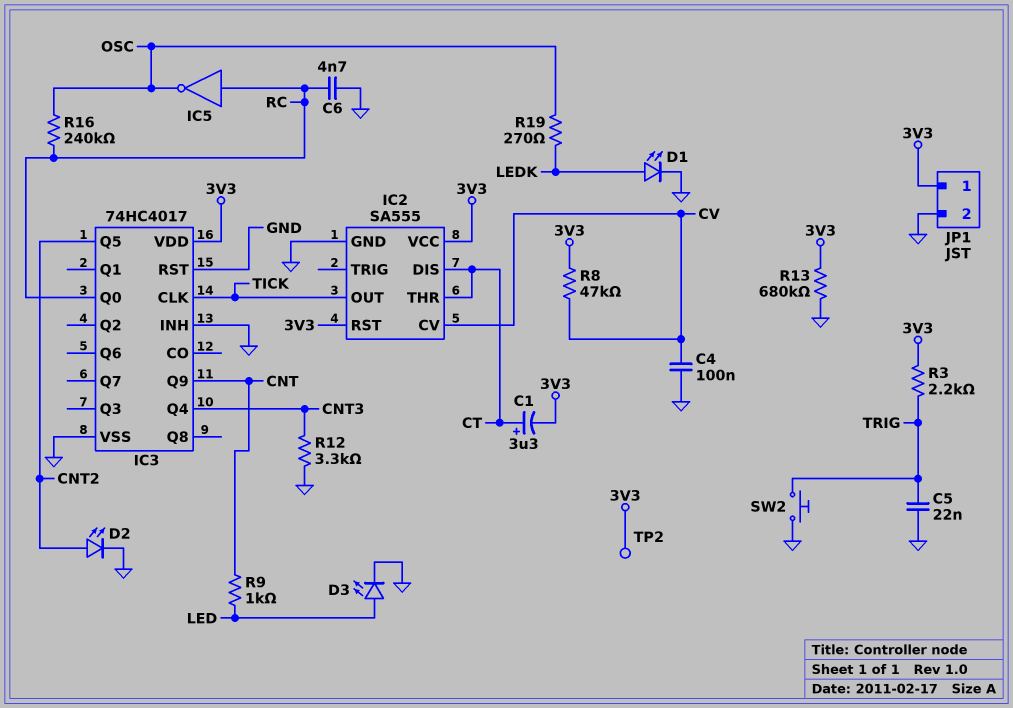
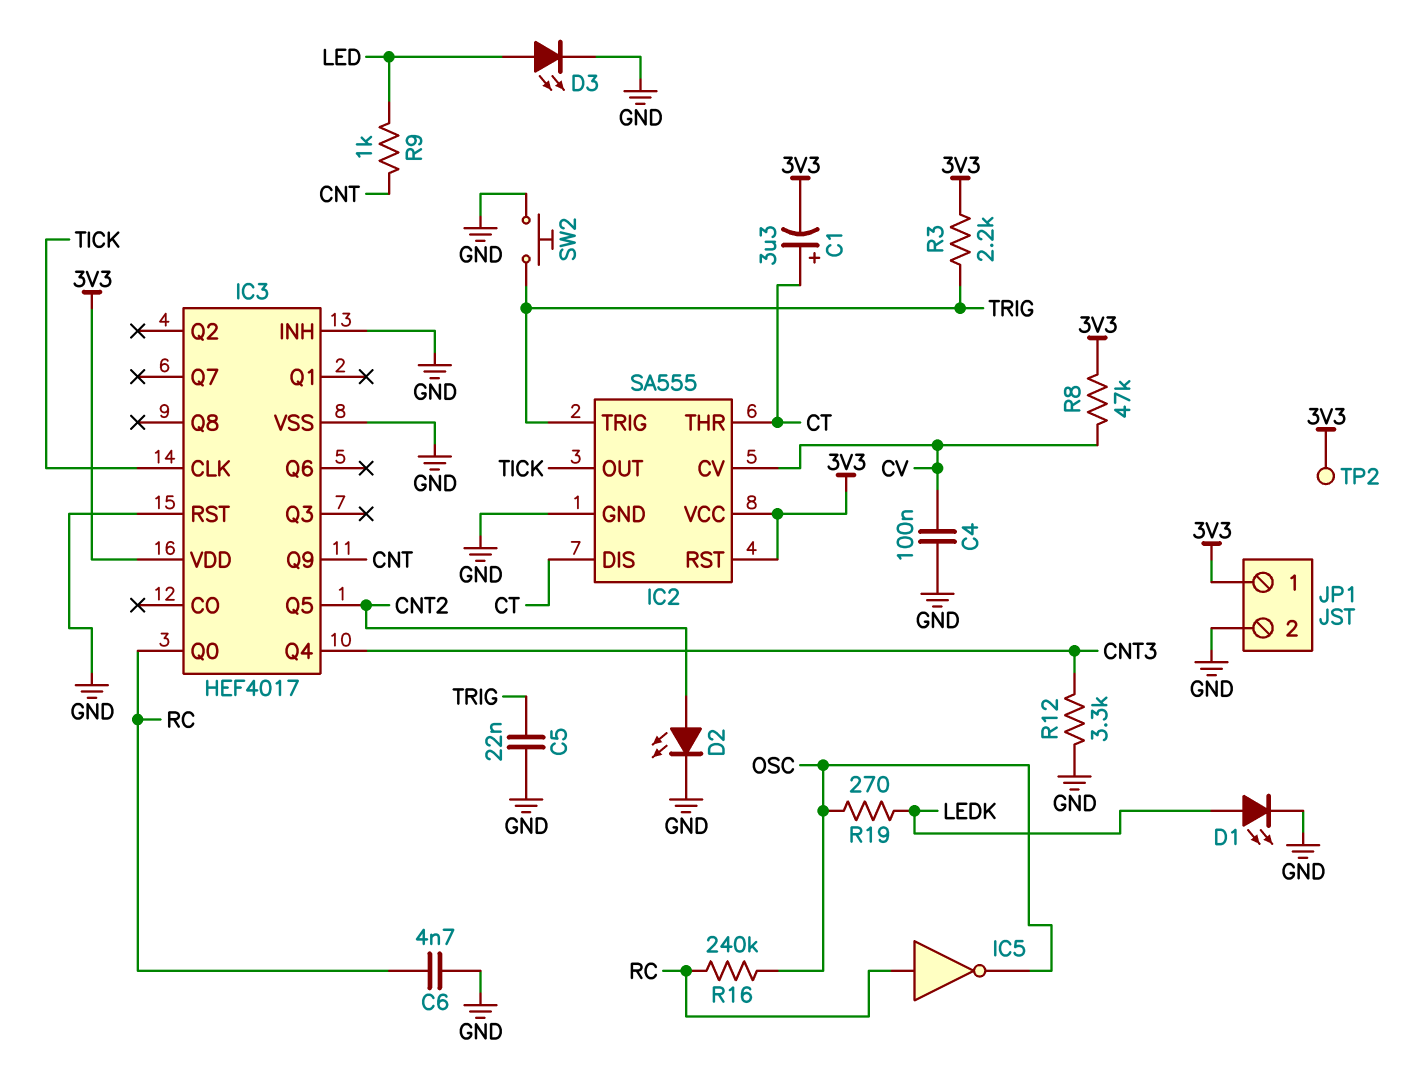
IC2 pin TRIG: none -> TRIG
IC3: 74HC4017 -> HEF4017
R13: 680k (3V3, GND) -> none

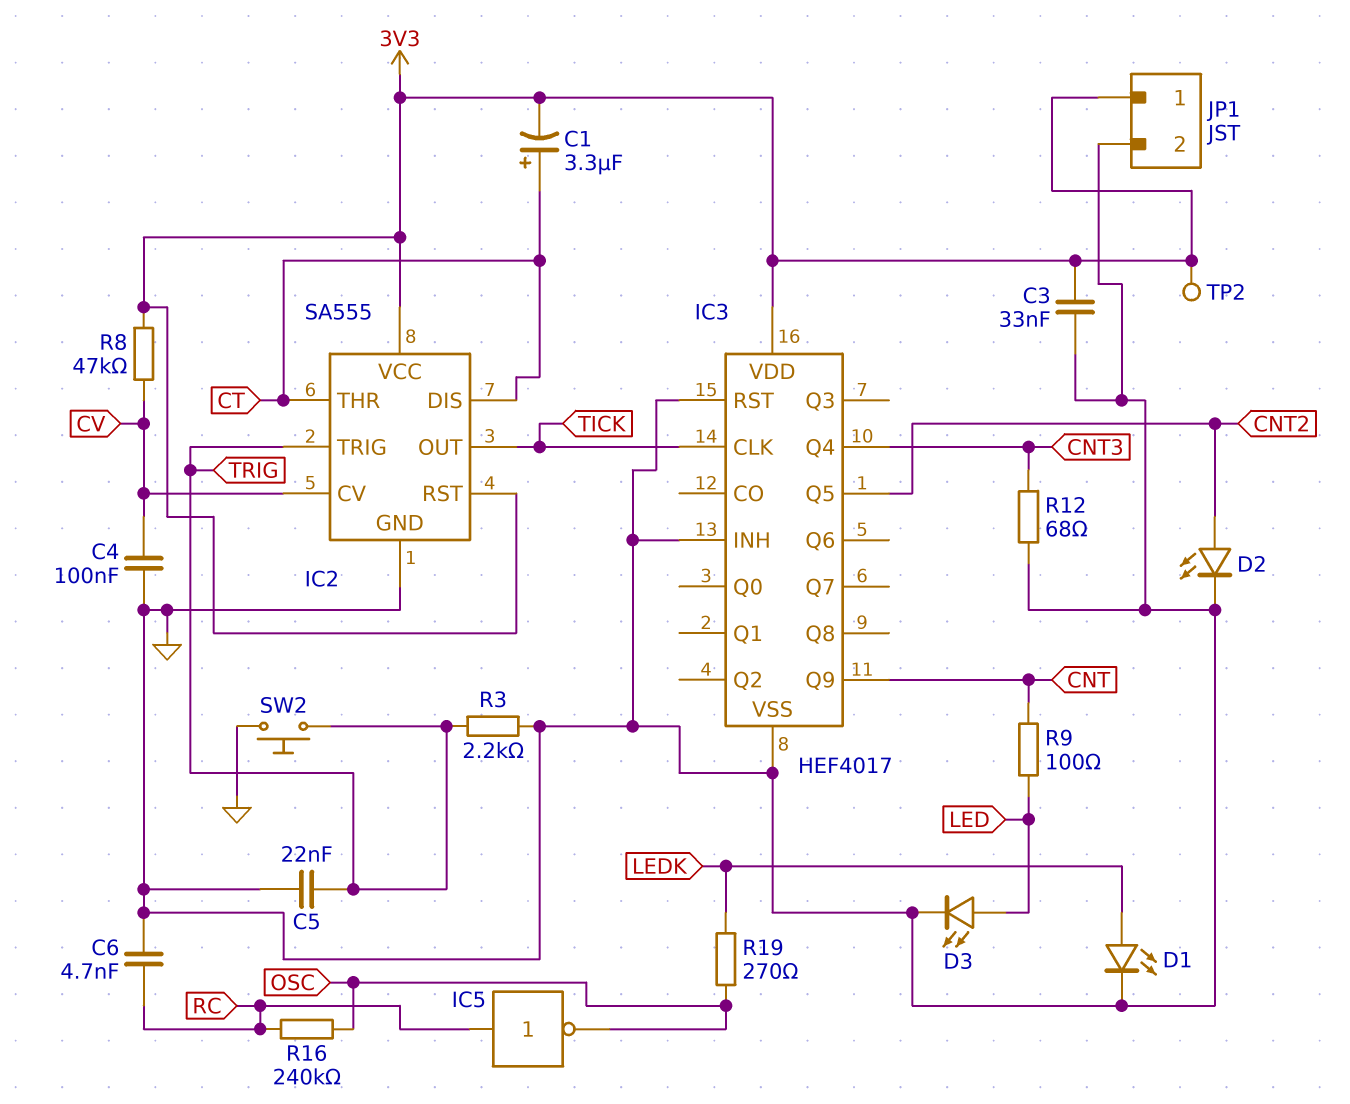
C3: none -> 33nF (3V3, GND)
IC3 pin Q0: RC -> none
R3: 2.2k (3V3, TRIG) -> 2.2k (GND, TRIG)
R9: 1k (CNT, LED) -> 100 (CNT, LED)
R12: 3.3k (CNT3, GND) -> 68 (CNT3, GND)

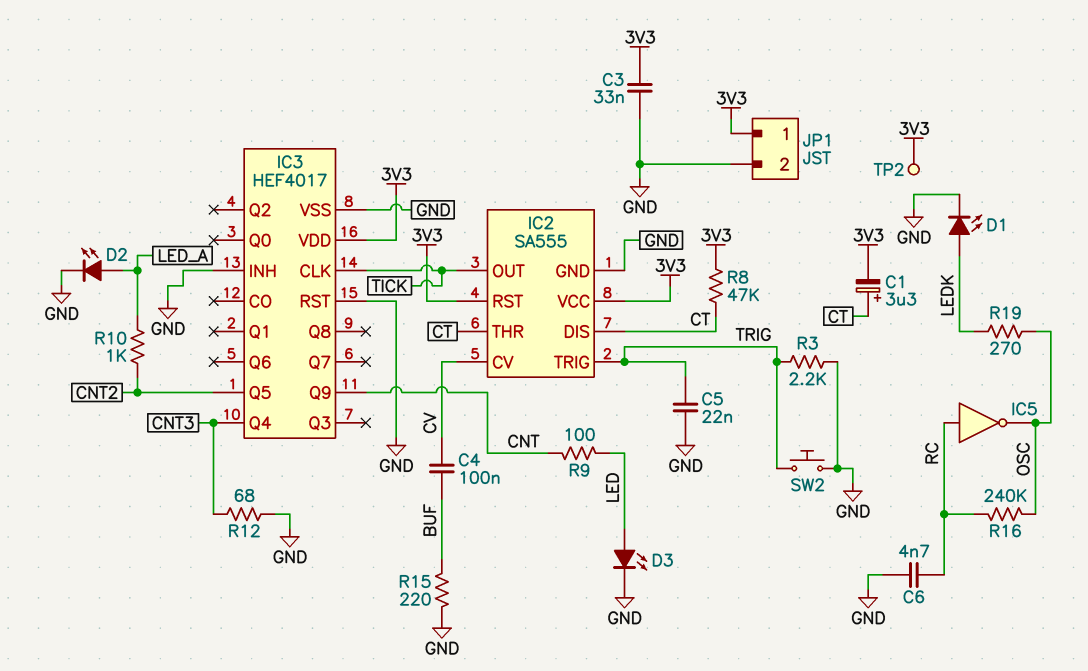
C4: 100nF (CV, GND) -> 100nF (BUF, CV)
D2: LED (A CNT2, K GND) -> LED (A LED_A, K GND)
R8: 47k (3V3, CV) -> 47k (3V3, CT)
R10: none -> 1k (CNT2, LED_A)
R15: none -> 220 (BUF, GND)

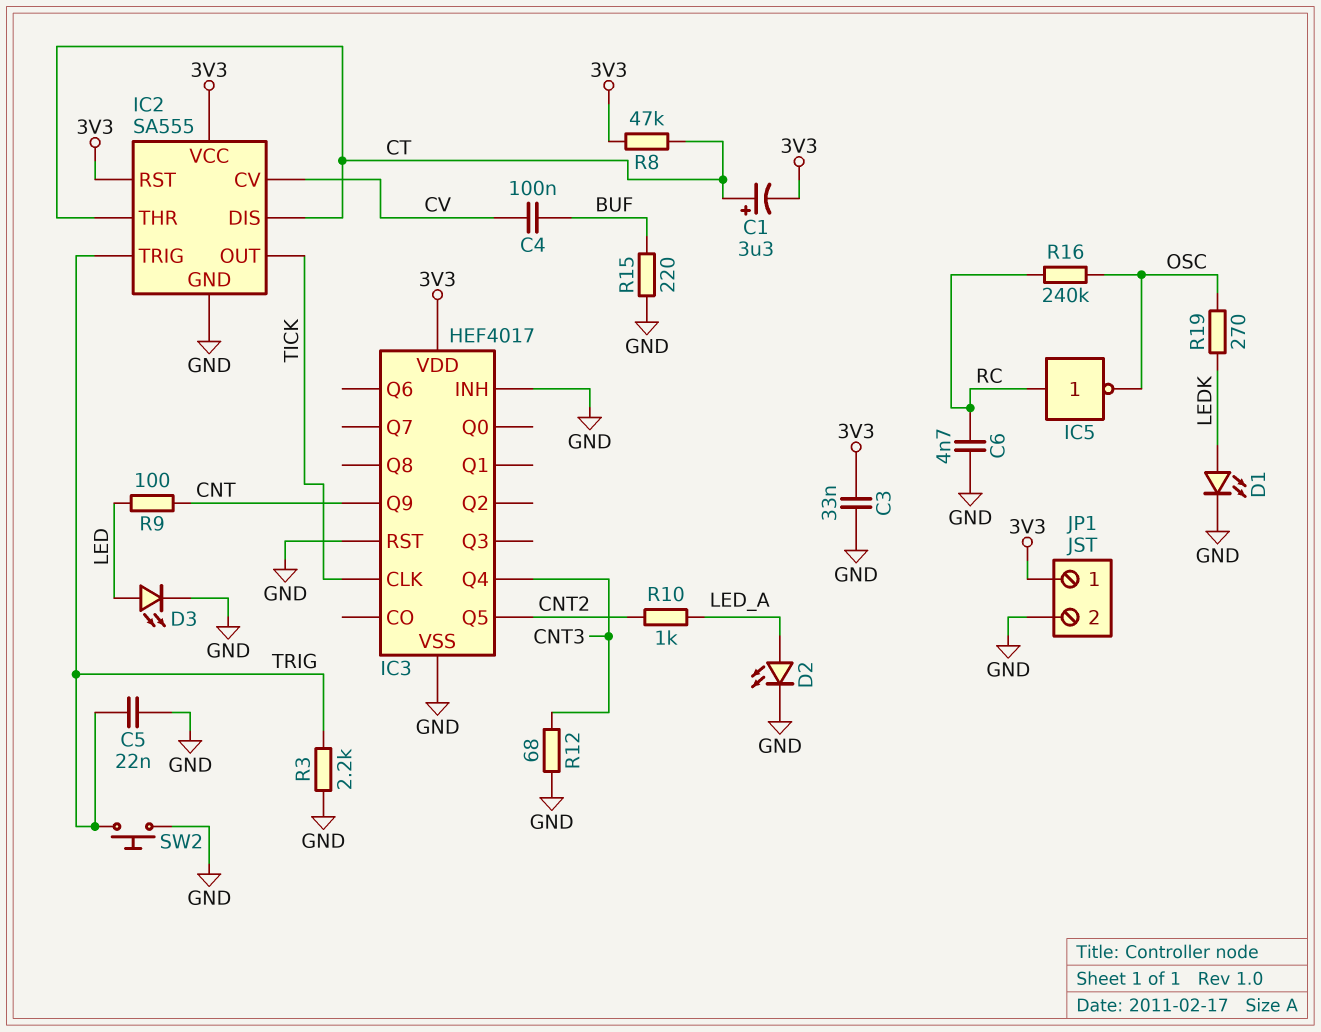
TP2: test point (3V3) -> none

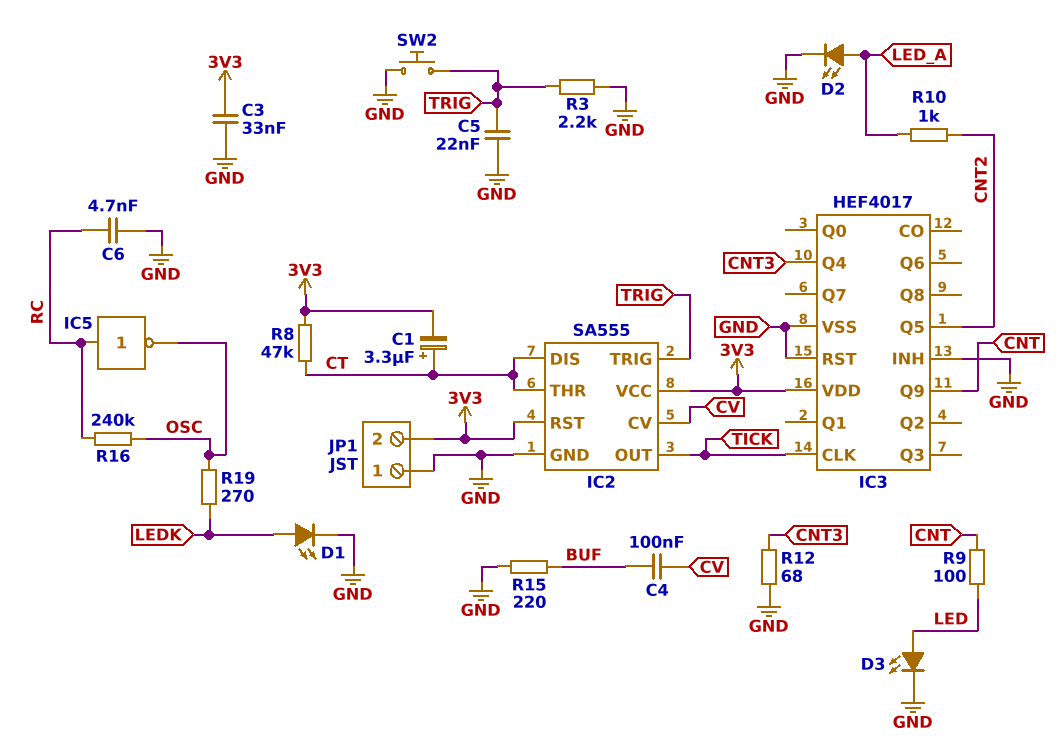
JP1 pin 1: 3V3 -> GND
JP1 pin 2: GND -> 3V3

